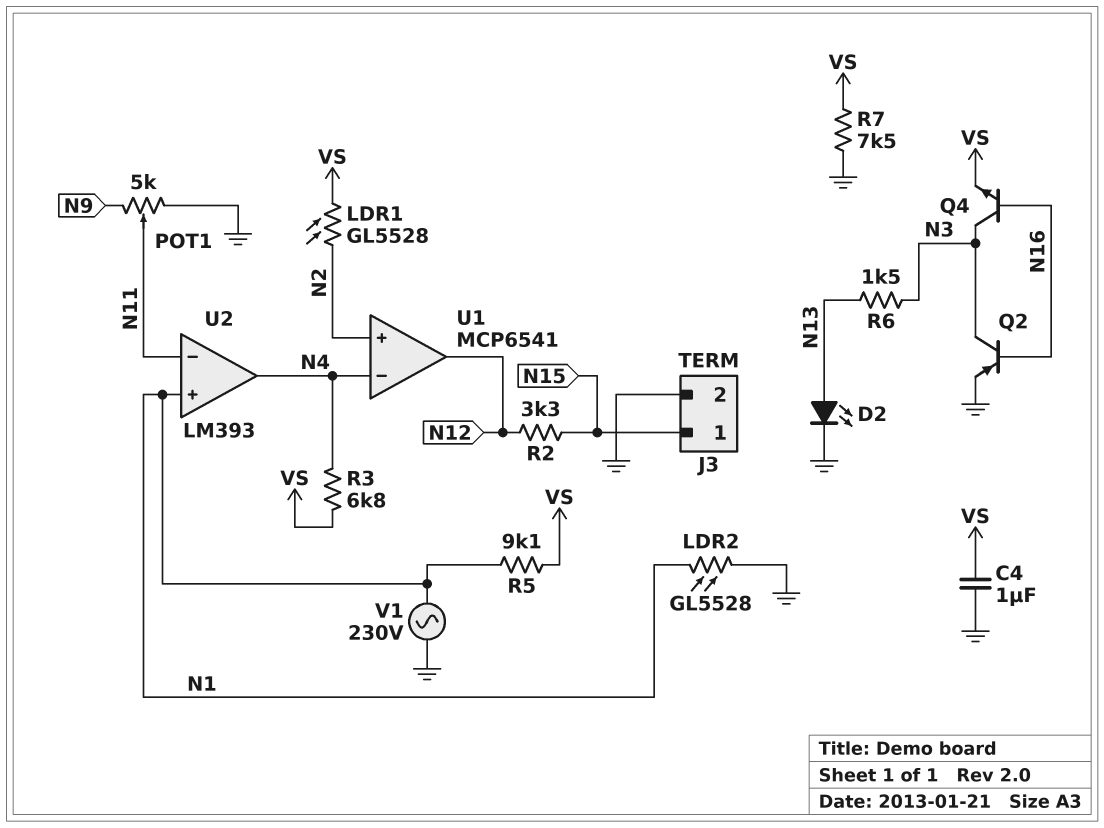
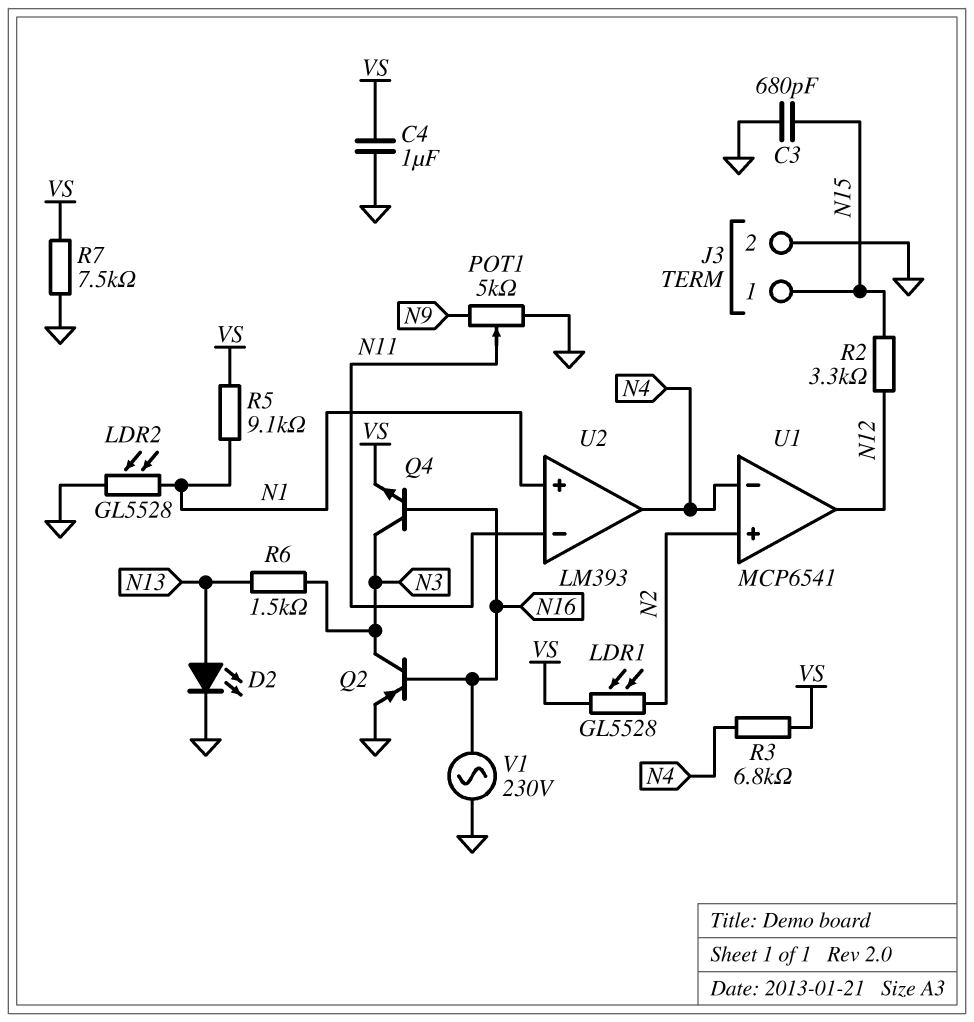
C3: none -> 680pF (GND, N15)
V1: AC 230V (GND, N1) -> AC 230V (GND, N16)

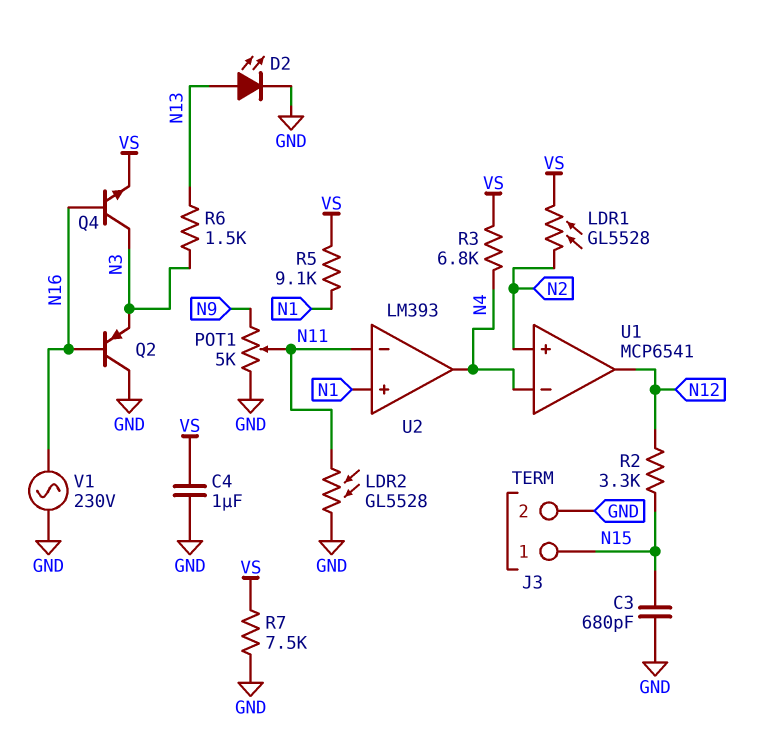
LDR2: GL5528 (GND, N1) -> GL5528 (GND, N11)
Q2: PNP (B N16, C N3, E GND) -> PNP (B N16, C GND, E N3)

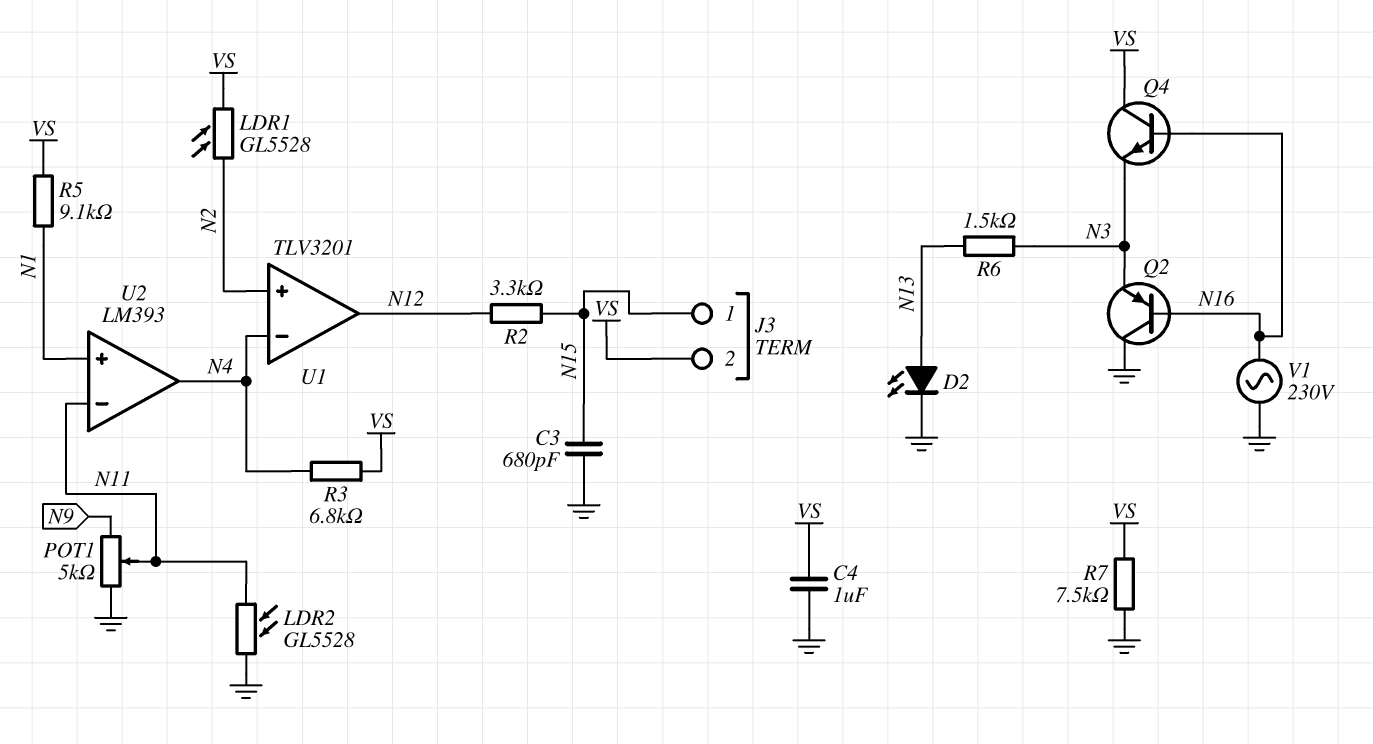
J3 pin 2: GND -> VS
Q4: NPN (B N16, C N3, E VS) -> NPN (B N16, C VS, E N3)
U1: MCP6541 -> TLV3201

